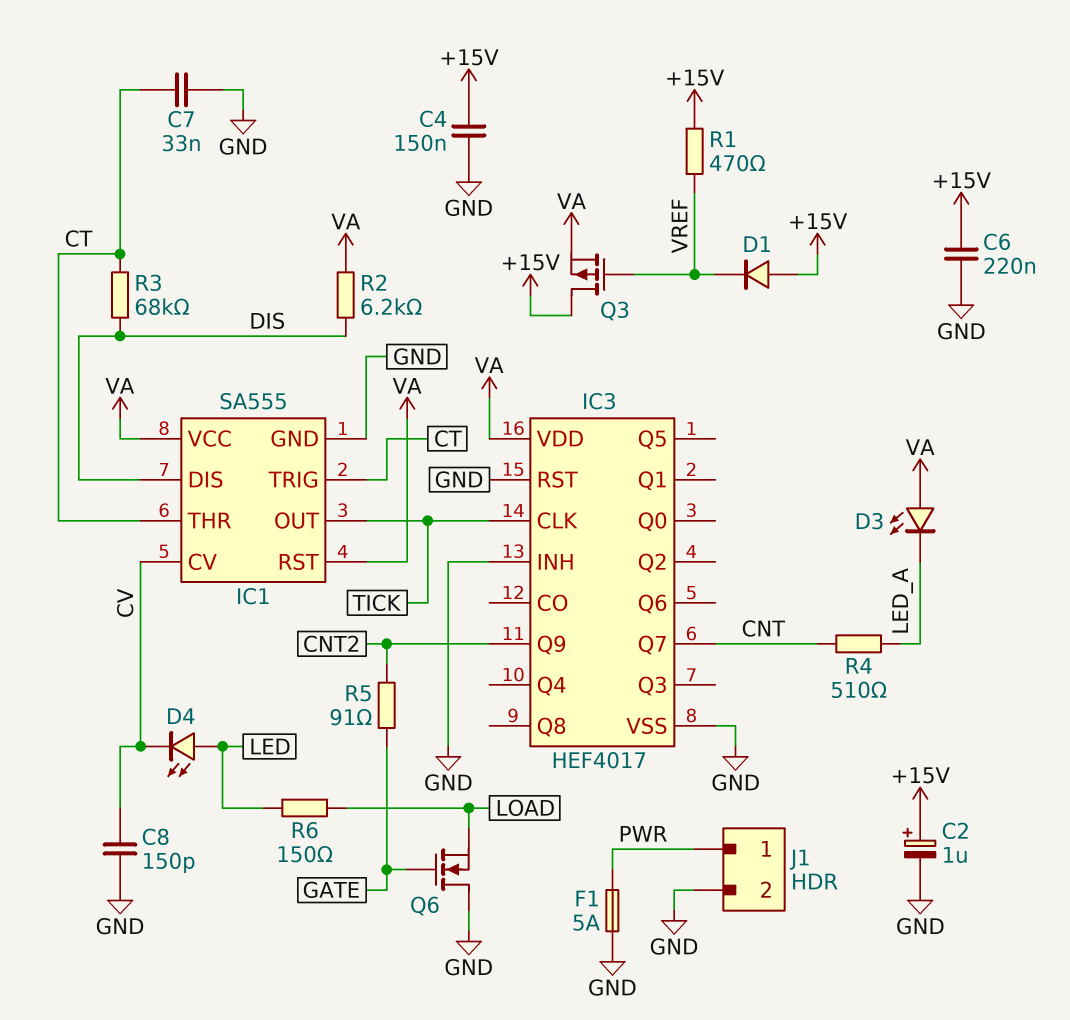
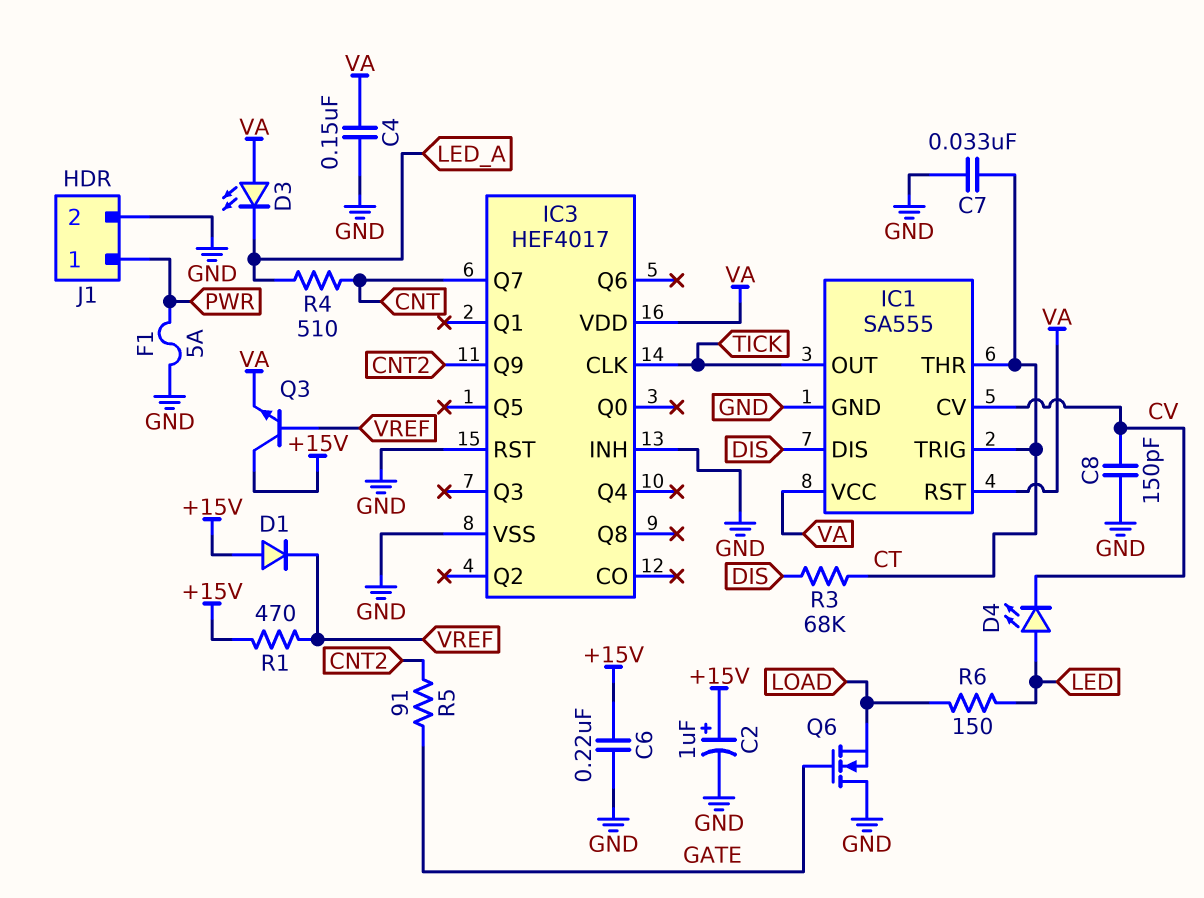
C4: 150nF (+15V, GND) -> 150nF (GND, VA)
Q3: PMOS (G VREF, D +15V, S VA) -> NPN (B VREF, C +15V, E VA)
R2: 6.2k (DIS, VA) -> none

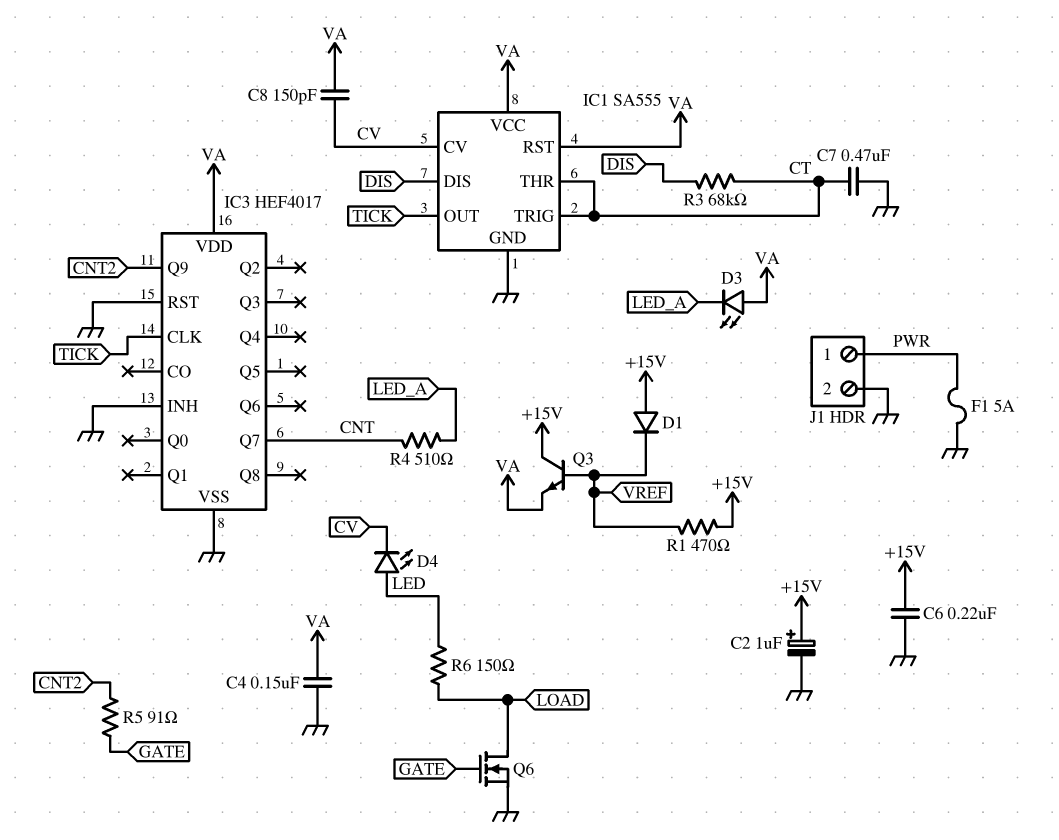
C7: 33nF (CT, GND) -> 470nF (CT, GND)
C8: 150pF (CV, GND) -> 150pF (CV, VA)
Q6: NMOS (G GATE, D GND, S LOAD) -> NMOS (G GATE, D LOAD, S GND)

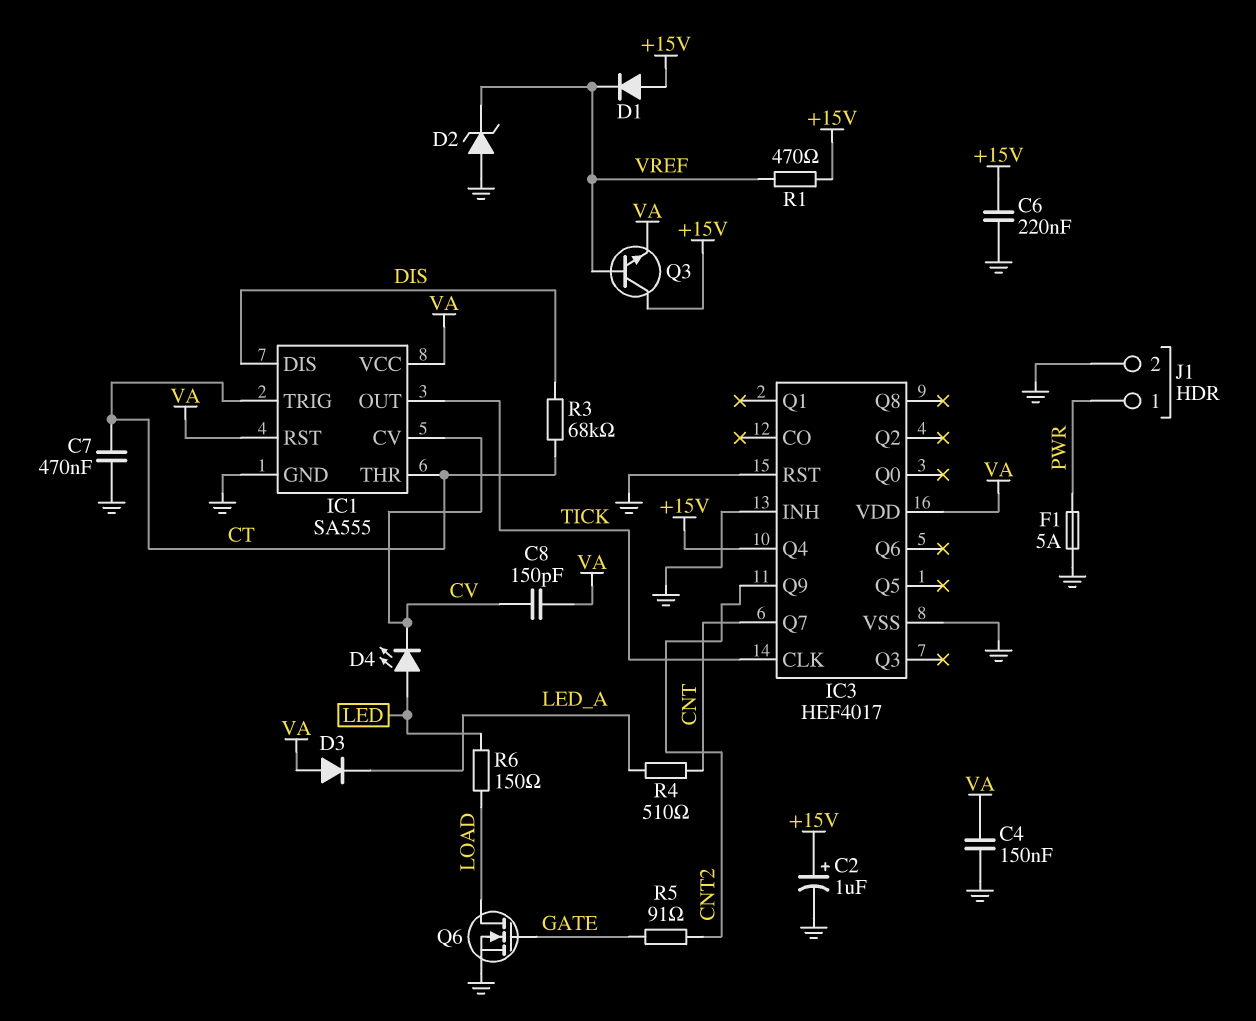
D2: none -> zener (A GND, K VREF)
D3: LED (A VA, K LED_A) -> diode (A VA, K LED_A)
IC3 pin Q4: none -> +15V

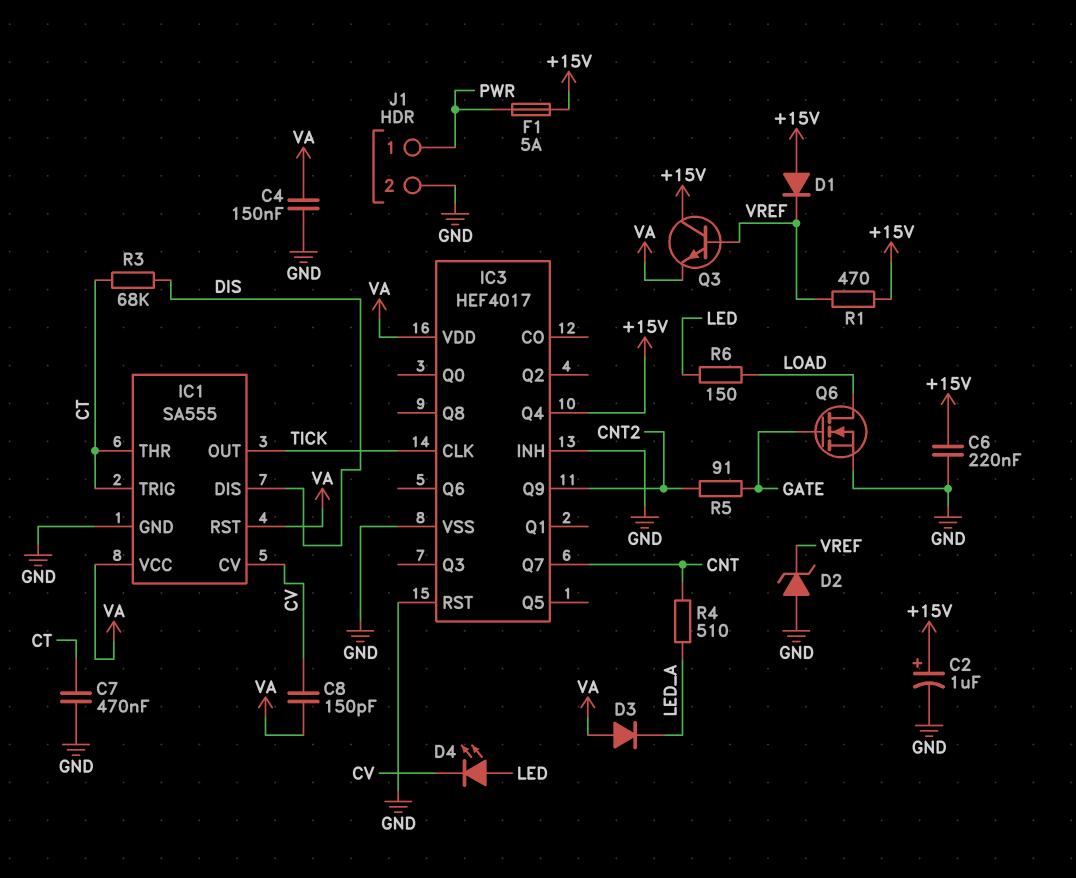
F1: 5A (GND, PWR) -> 5A (+15V, PWR)

